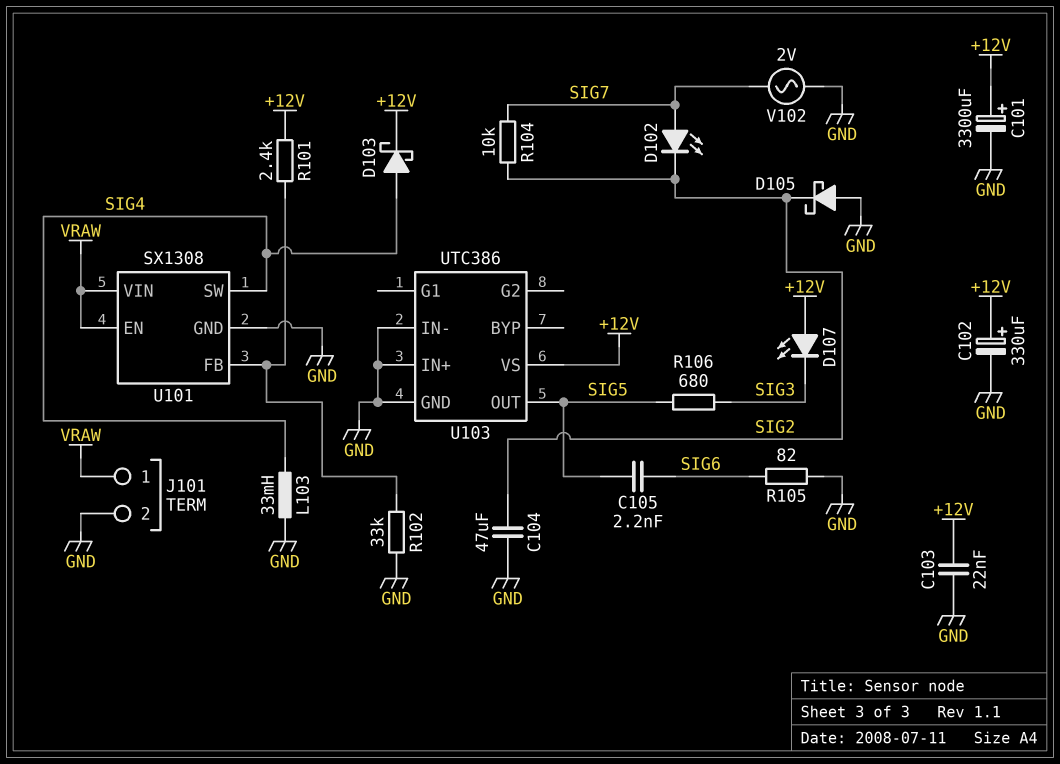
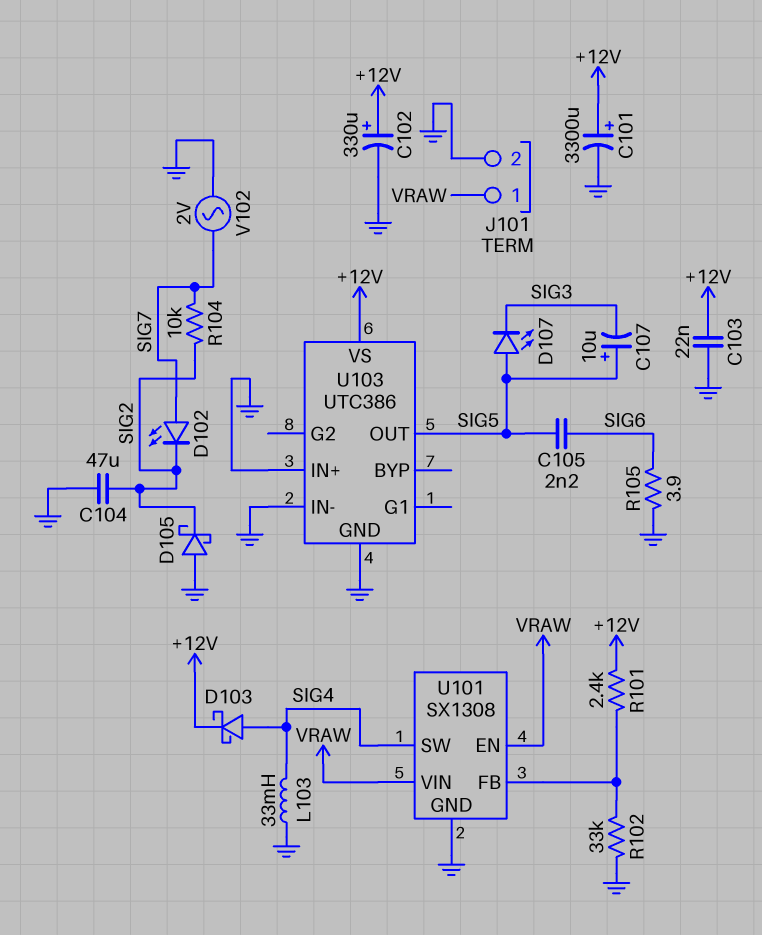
C107: none -> 10uF (plus SIG5, minus SIG3)
D107: LED (A +12V, K SIG3) -> LED (A SIG5, K SIG3)
R105: 82 (GND, SIG6) -> 3.9 (GND, SIG6)
R106: 680 (SIG3, SIG5) -> none

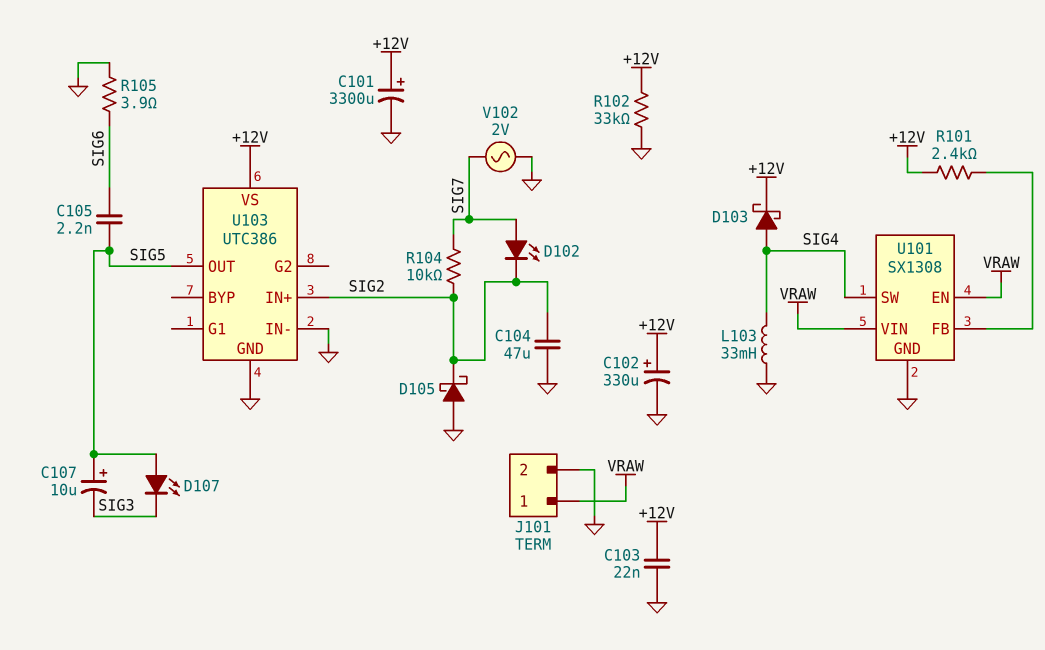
R102: 33k (GND, U101/FB) -> 33k (+12V, GND)
U103 pin IN+: GND -> SIG2

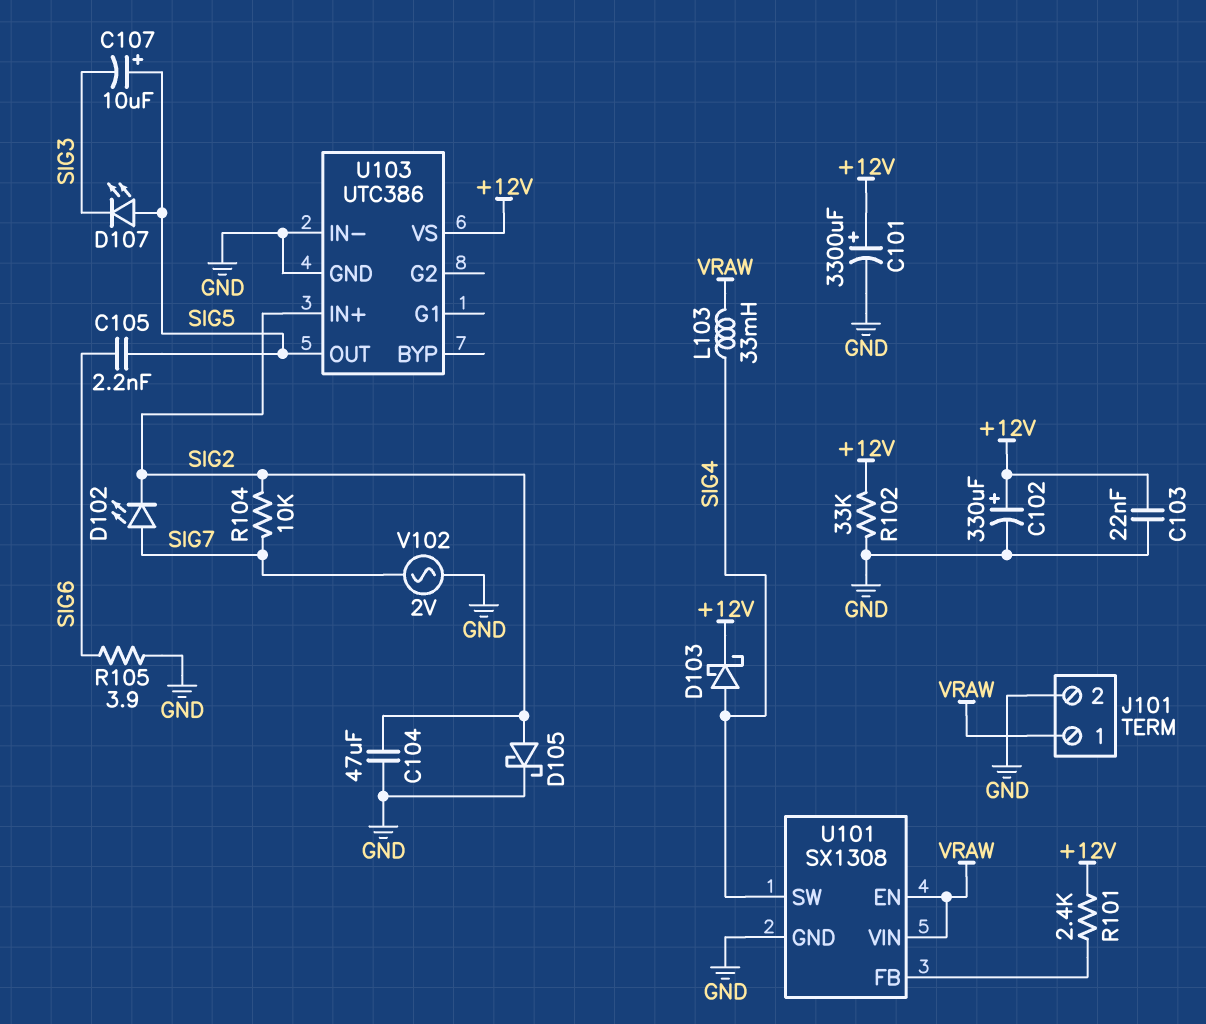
D105: schottky (A GND, K SIG2) -> schottky (A SIG2, K GND)
L103: 33mH (GND, SIG4) -> 33mH (SIG4, VRAW)

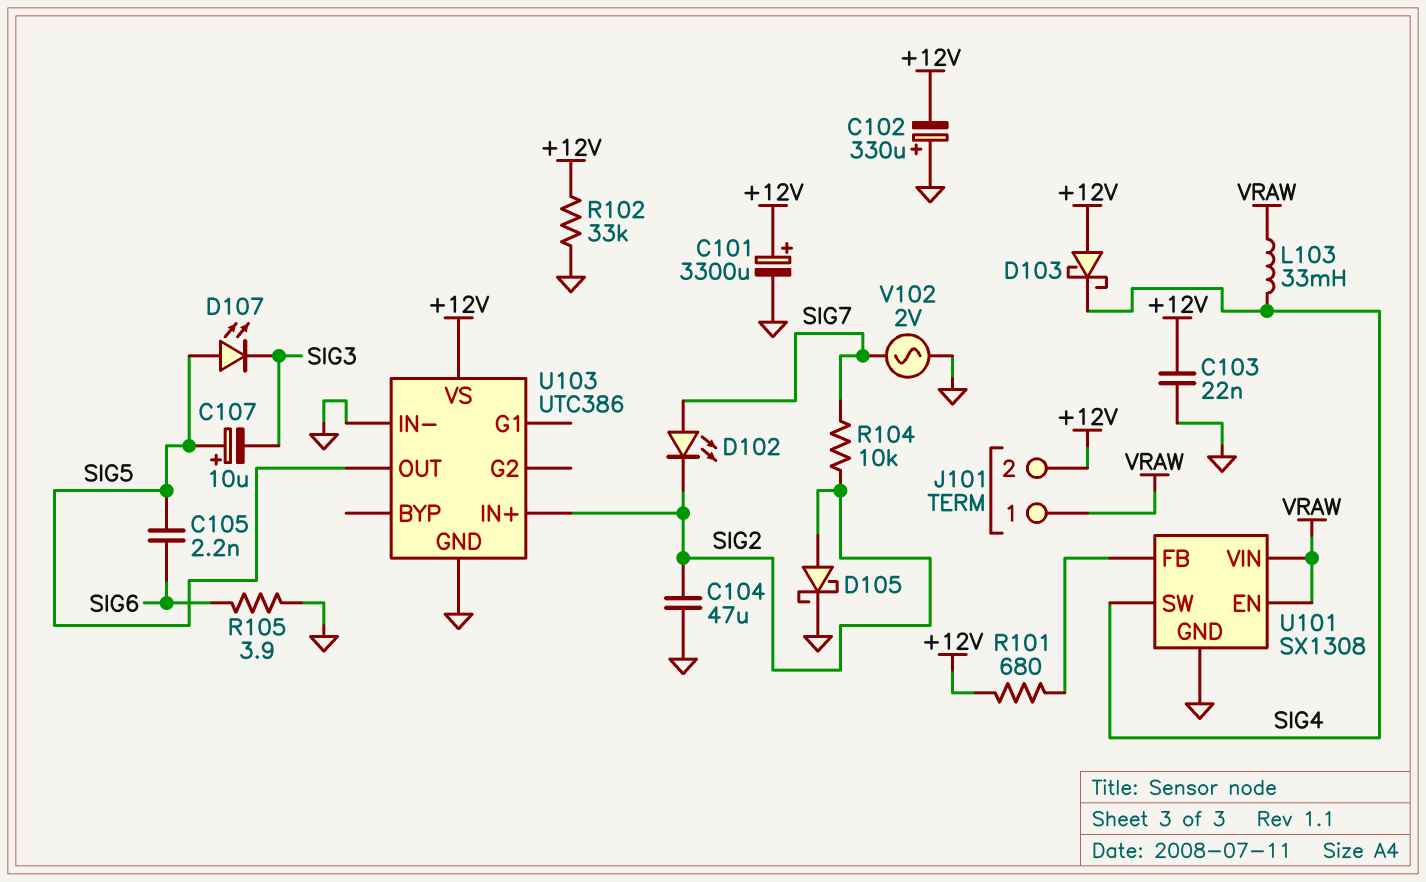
C102: 330uF (plus +12V, minus GND) -> 330uF (plus GND, minus +12V)
D103: schottky (A SIG4, K +12V) -> schottky (A +12V, K SIG4)
J101 pin 2: GND -> +12V
R101: 2.4k (+12V, U101/FB) -> 680 (+12V, U101/FB)

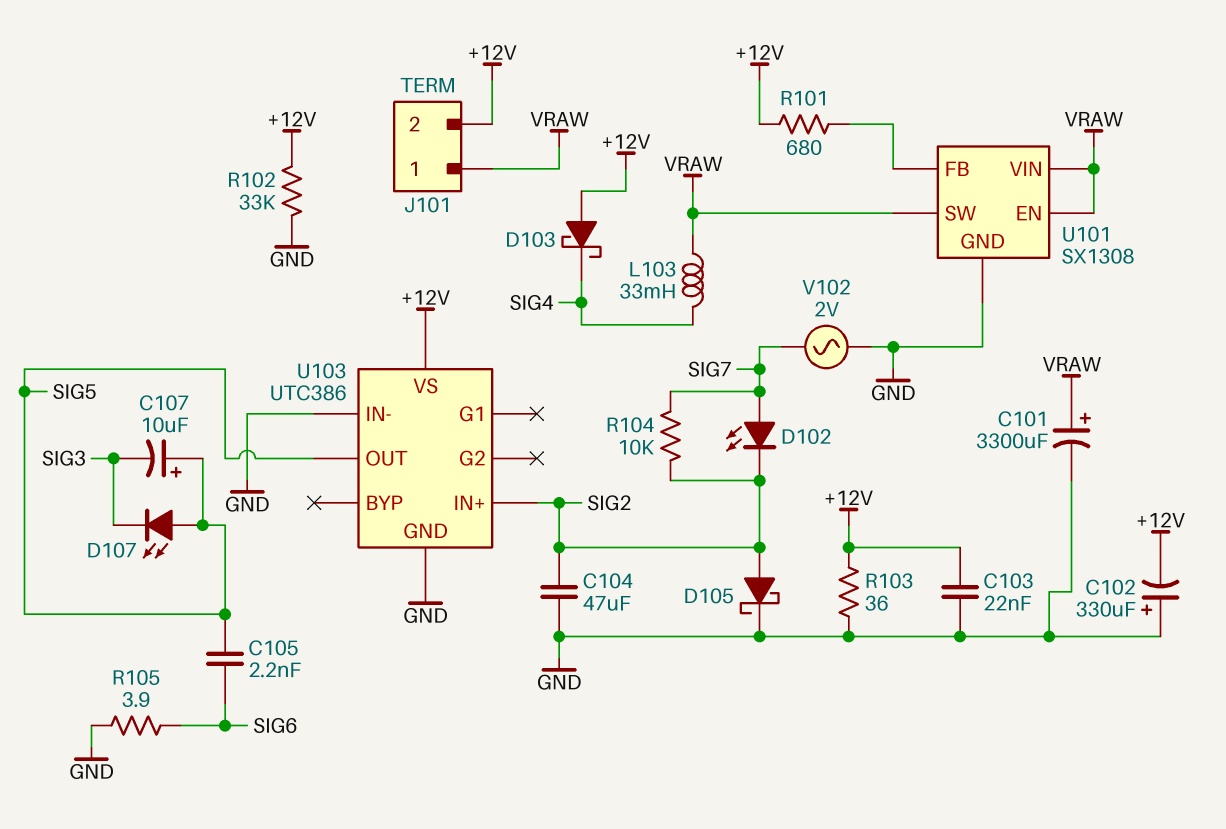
C101: 3300uF (plus +12V, minus GND) -> 3300uF (plus VRAW, minus GND)
R103: none -> 36 (+12V, GND)
U101 pin SW: SIG4 -> VRAW

